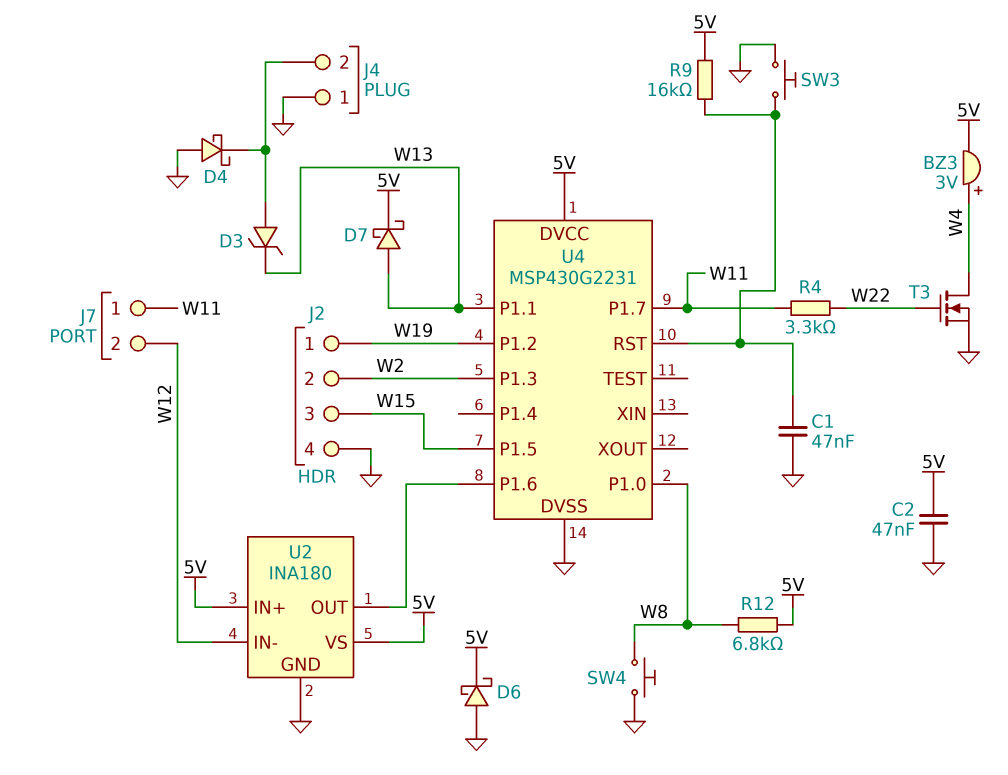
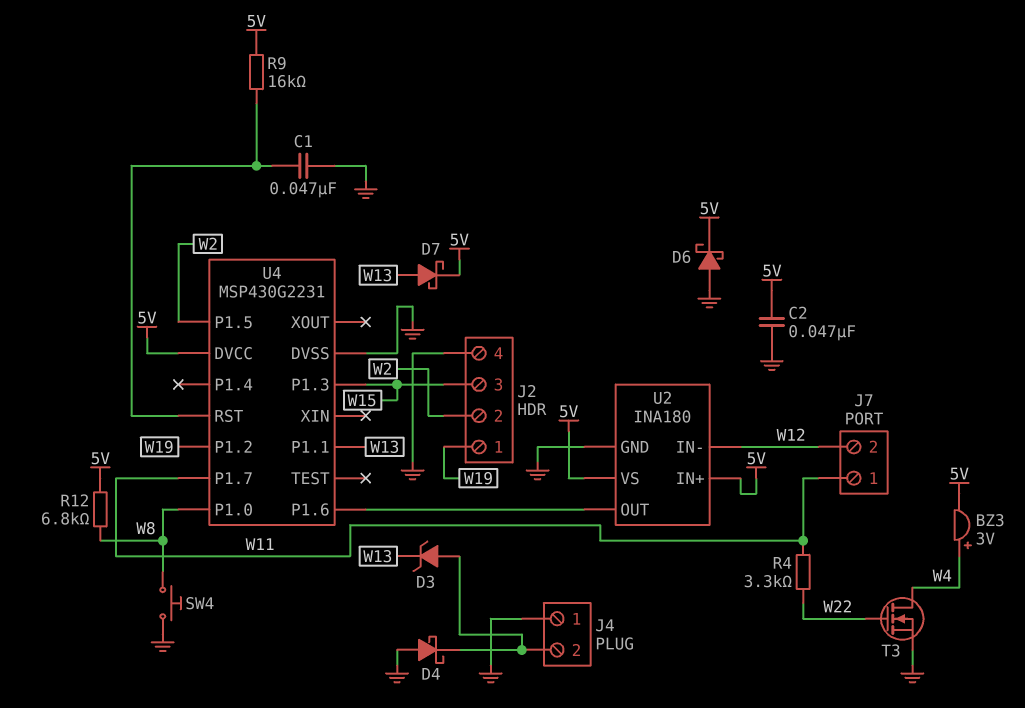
SW3: button (GND, U4/RST) -> none
U4 pin P1.3: W2 -> W15
U4 pin P1.5: W15 -> W2

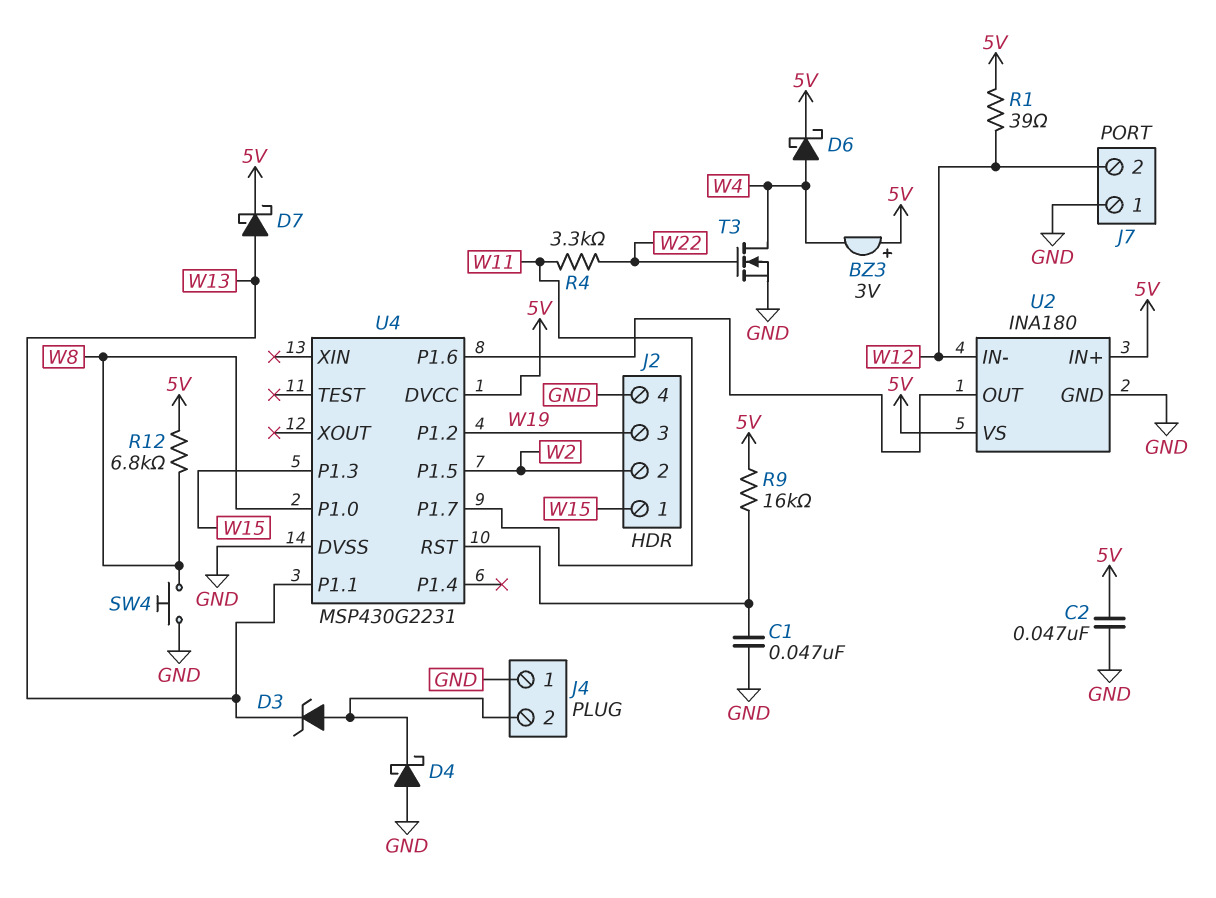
BZ3: buzzer 3V (plus W4, minus 5V) -> buzzer 3V (plus 5V, minus W4)
D6: schottky (A GND, K 5V) -> schottky (A W4, K 5V)
J2 pin 1: W19 -> W15
J2 pin 3: W15 -> W19
J7 pin 1: W11 -> GND
R1: none -> 39 (5V, W12)

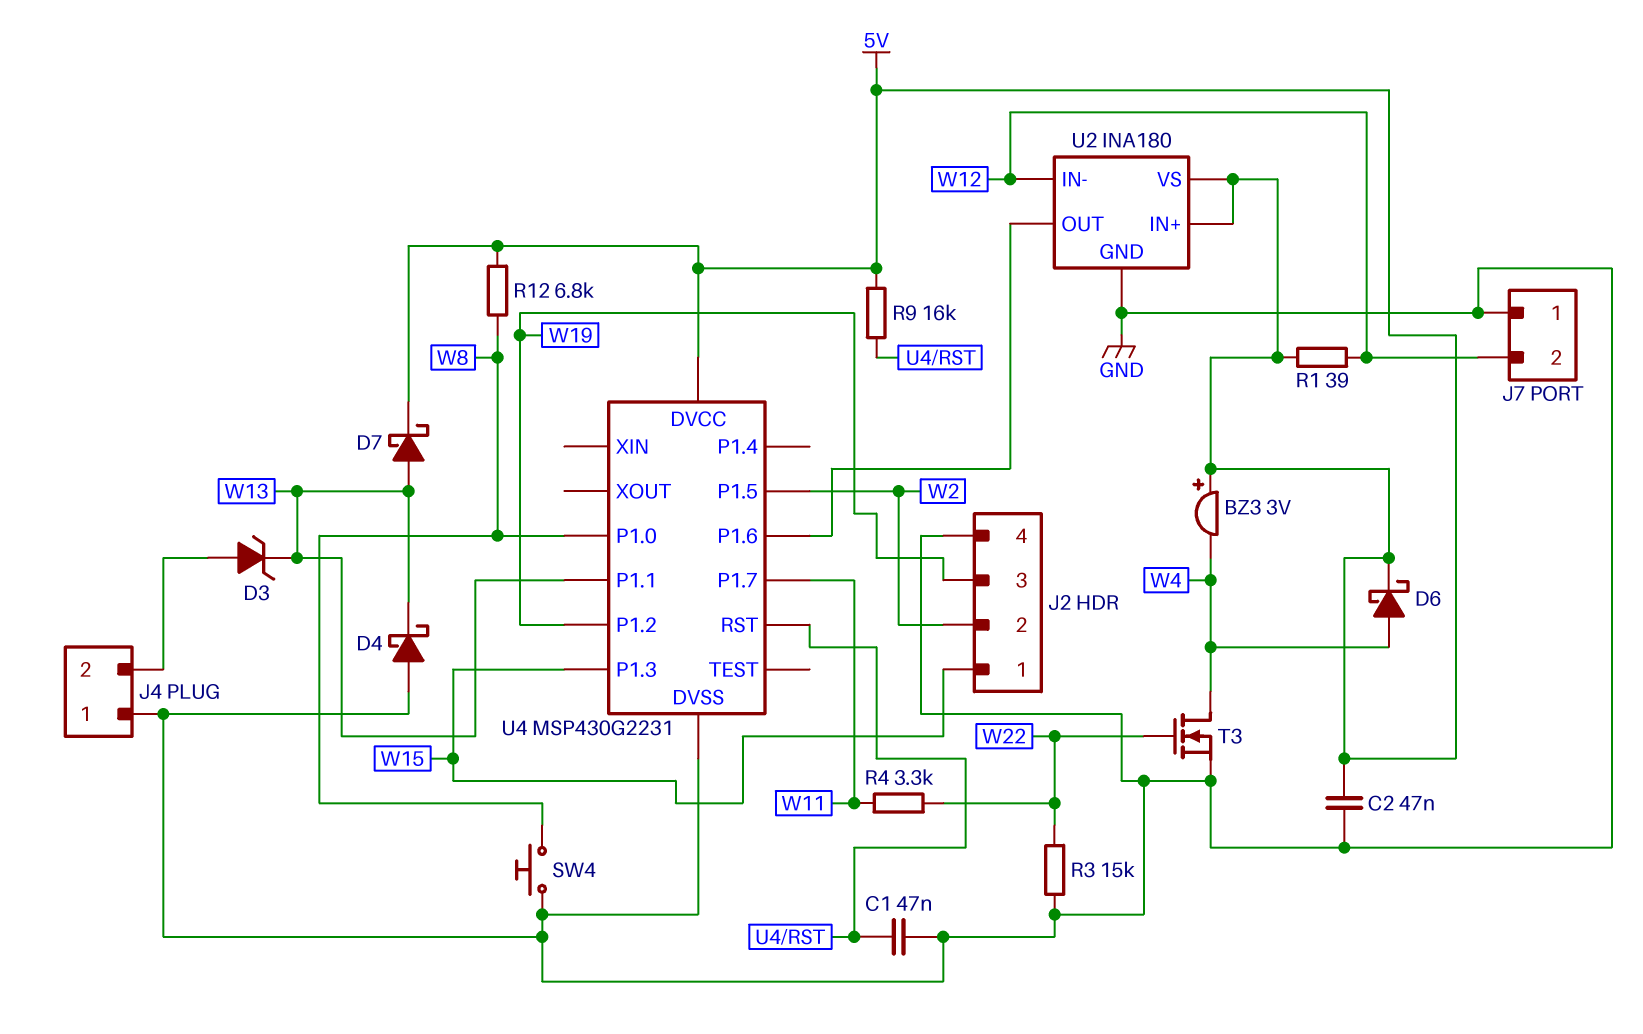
D4: schottky (A GND, K J4/2) -> schottky (A GND, K W13)
R3: none -> 15k (GND, W22)

